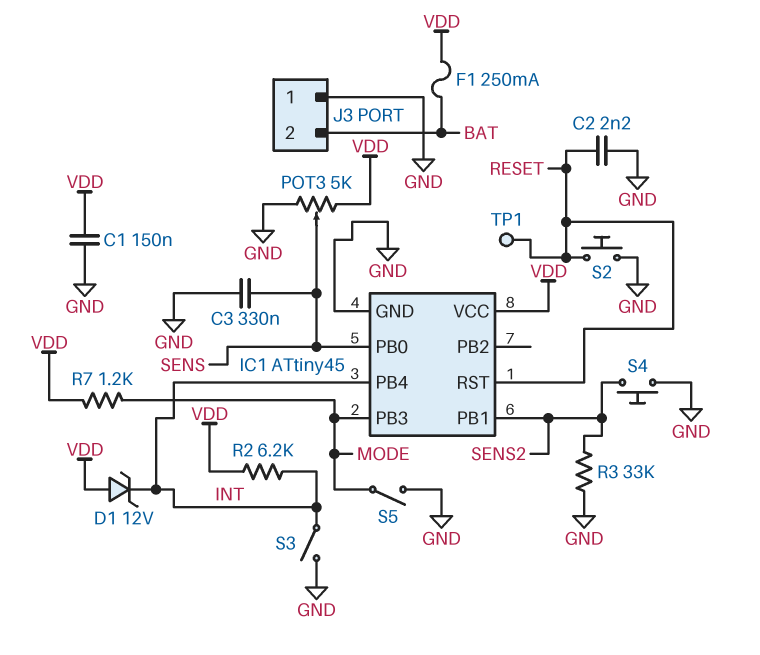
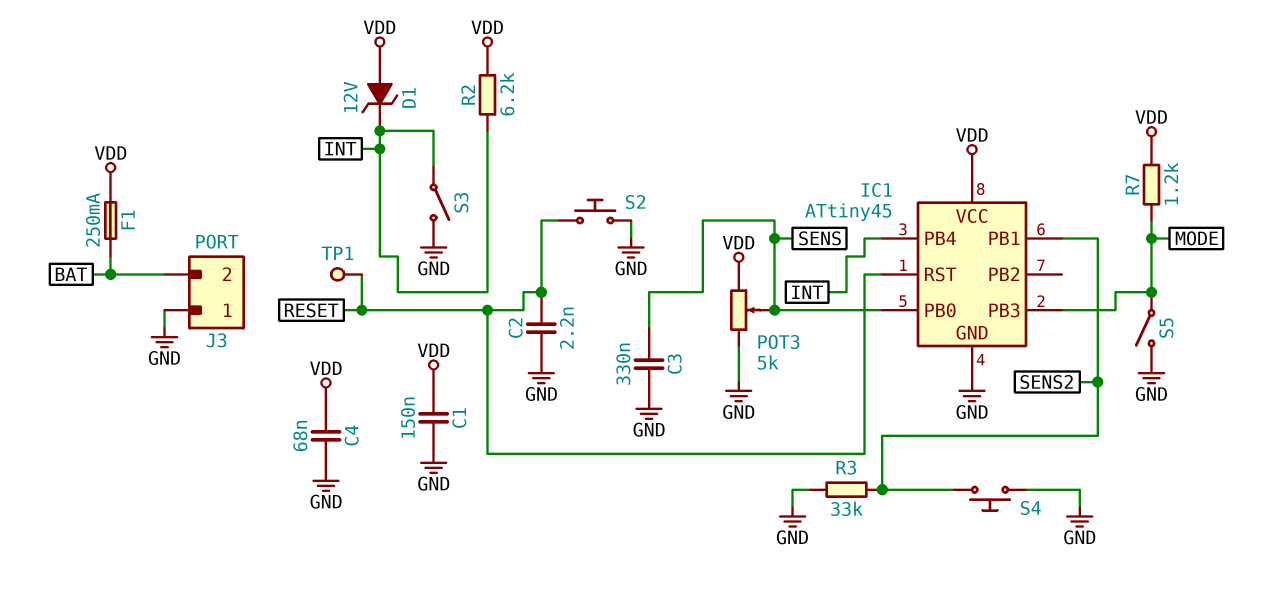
C4: none -> 68nF (GND, VDD)

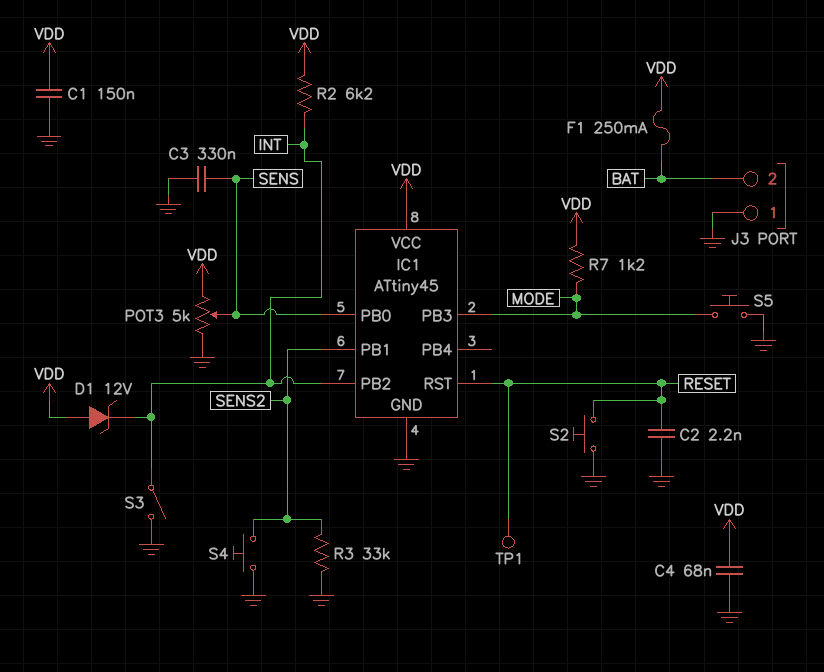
IC1 pin PB2: none -> INT
IC1 pin PB4: INT -> none
S5: switch (GND, MODE) -> button (GND, MODE)

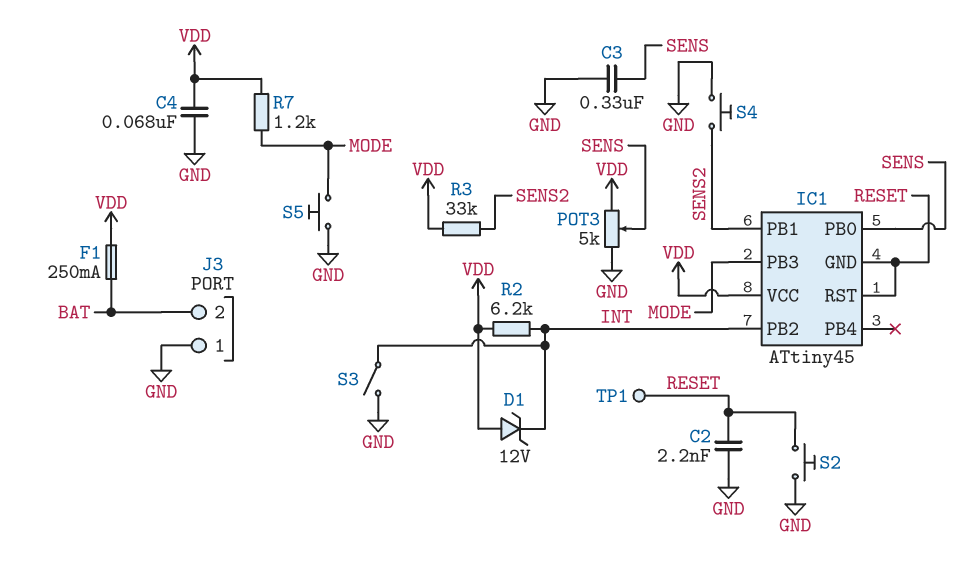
C1: 150nF (GND, VDD) -> none
IC1 pin GND: GND -> RESET
R3: 33k (GND, SENS2) -> 33k (SENS2, VDD)

